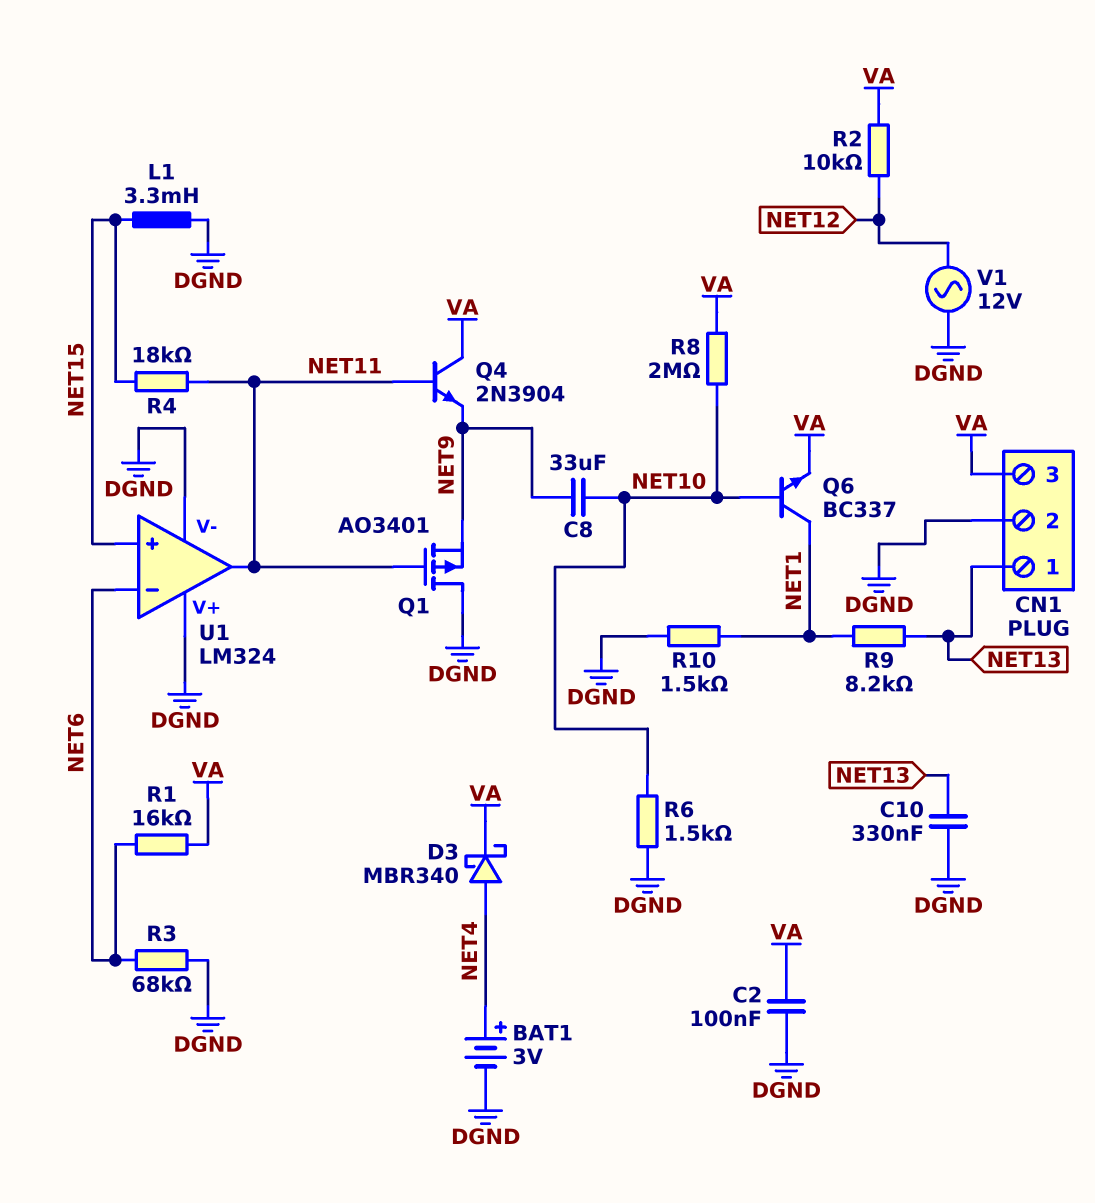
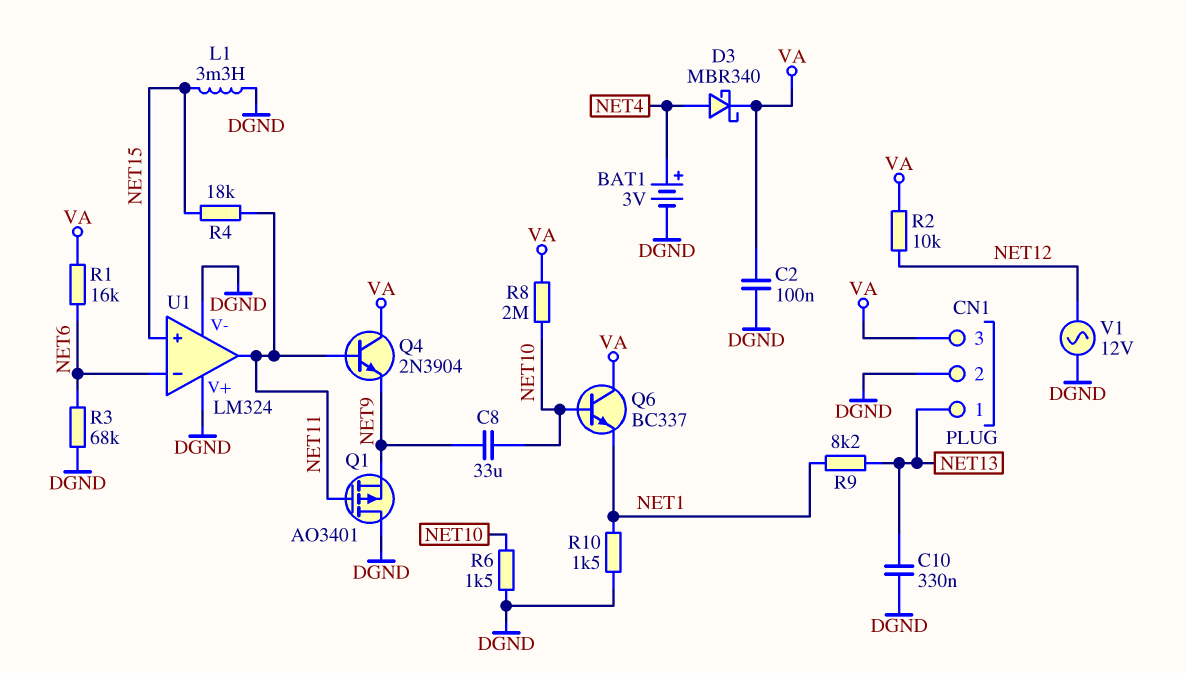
Q6: NPN BC337 (B NET10, C NET1, E VA) -> NPN BC337 (B NET10, C VA, E NET1)

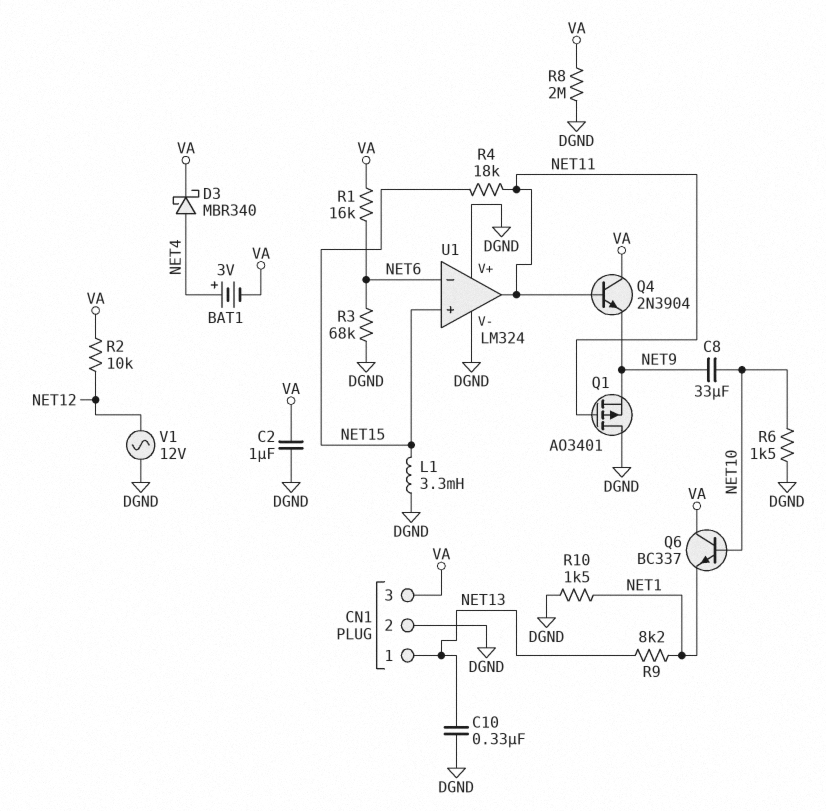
BAT1: 3V (plus NET4, minus DGND) -> 3V (plus NET4, minus VA)
C2: 100nF (DGND, VA) -> 1uF (DGND, VA)
R8: 2M (NET10, VA) -> 2M (DGND, VA)

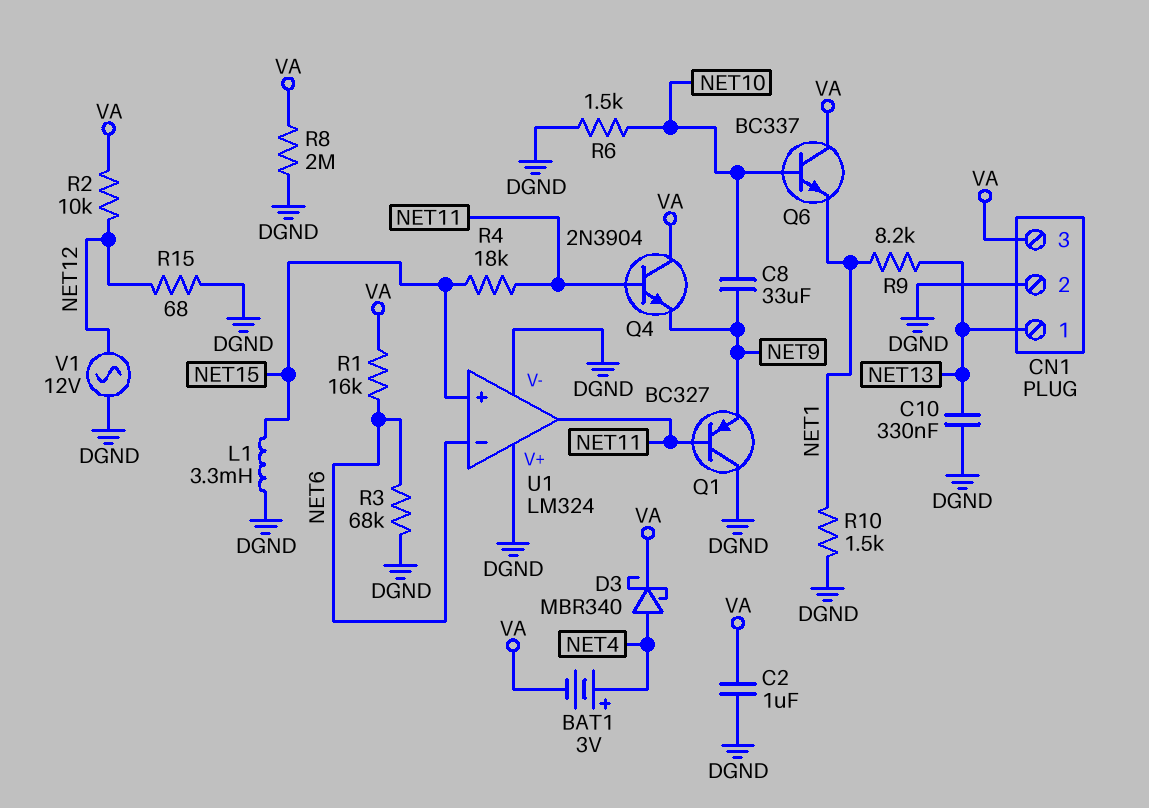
Q1: PMOS AO3401 (G NET11, D DGND, S NET9) -> PNP BC327 (B NET11, C DGND, E NET9)
R15: none -> 68 (DGND, NET12)

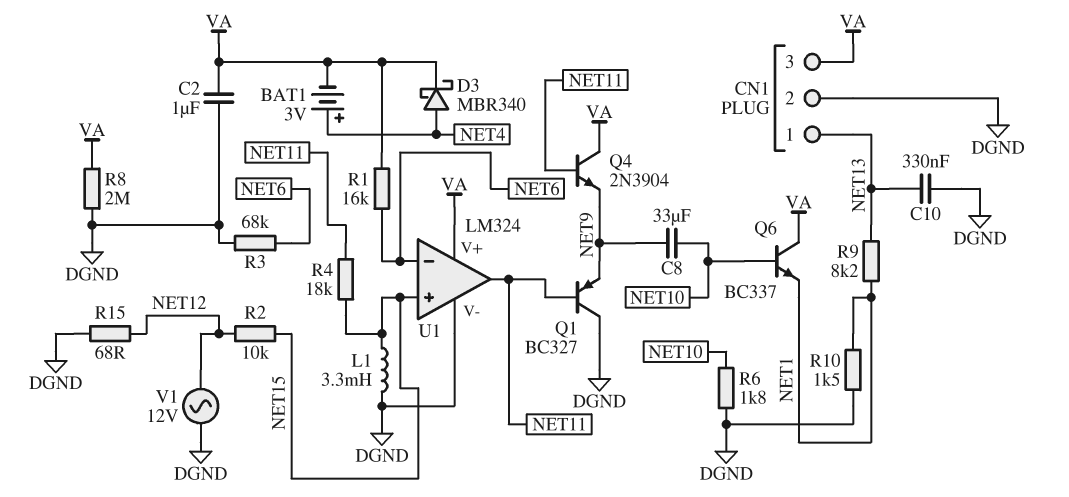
R2: 10k (NET12, VA) -> 10k (NET12, NET15)
R6: 1.5k (DGND, NET10) -> 1.8k (DGND, NET10)
U1 pin V+: DGND -> VA

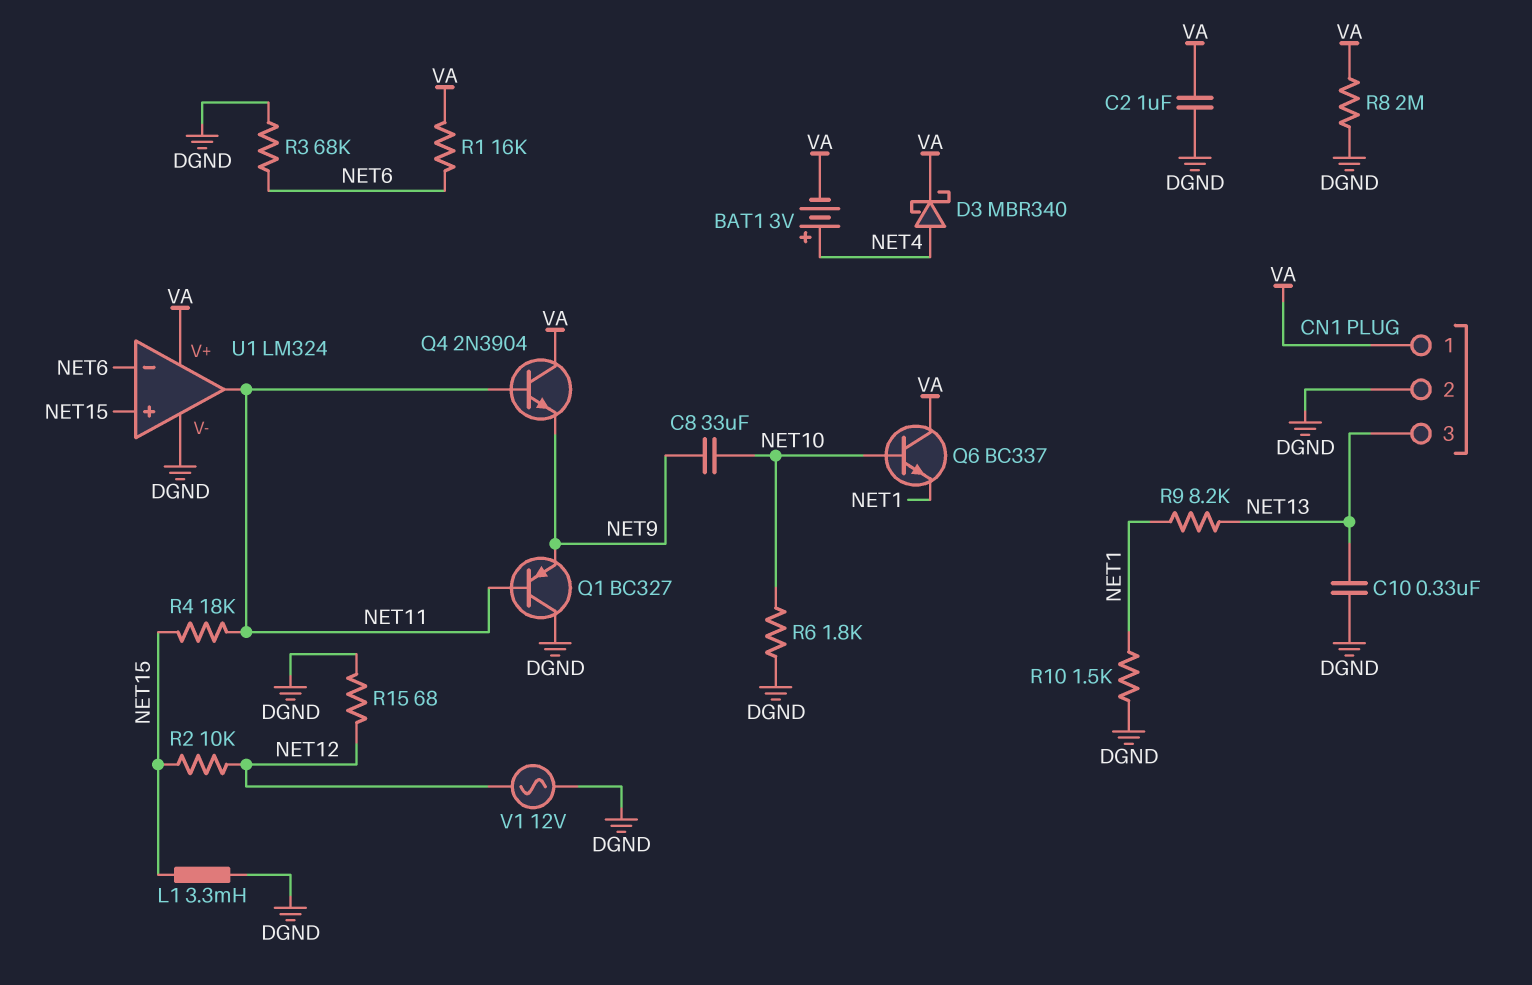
CN1 pin 1: NET13 -> VA
CN1 pin 3: VA -> NET13

